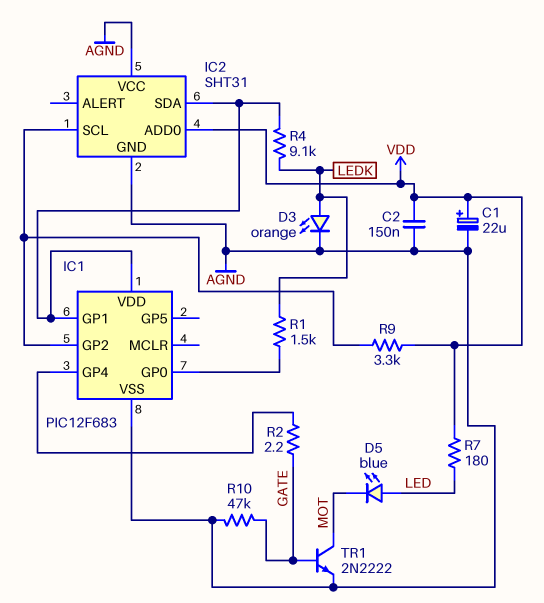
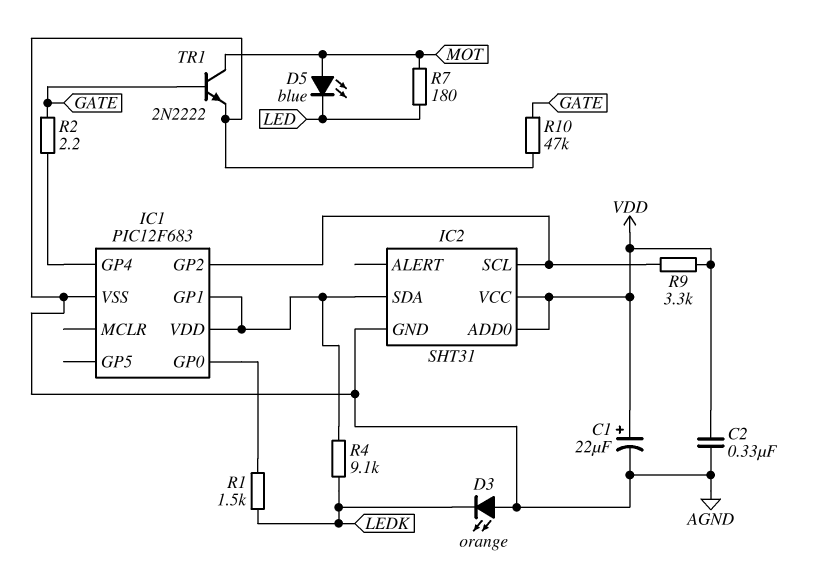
C2: 150nF (AGND, VDD) -> 330nF (AGND, VDD)
D3: LED orange (A LEDK, K AGND) -> LED orange (A AGND, K LEDK)
D5: LED blue (A LED, K MOT) -> LED blue (A MOT, K LED)
IC2 pin VCC: AGND -> VDD
R7: 180 (LED, VDD) -> 180 (LED, MOT)

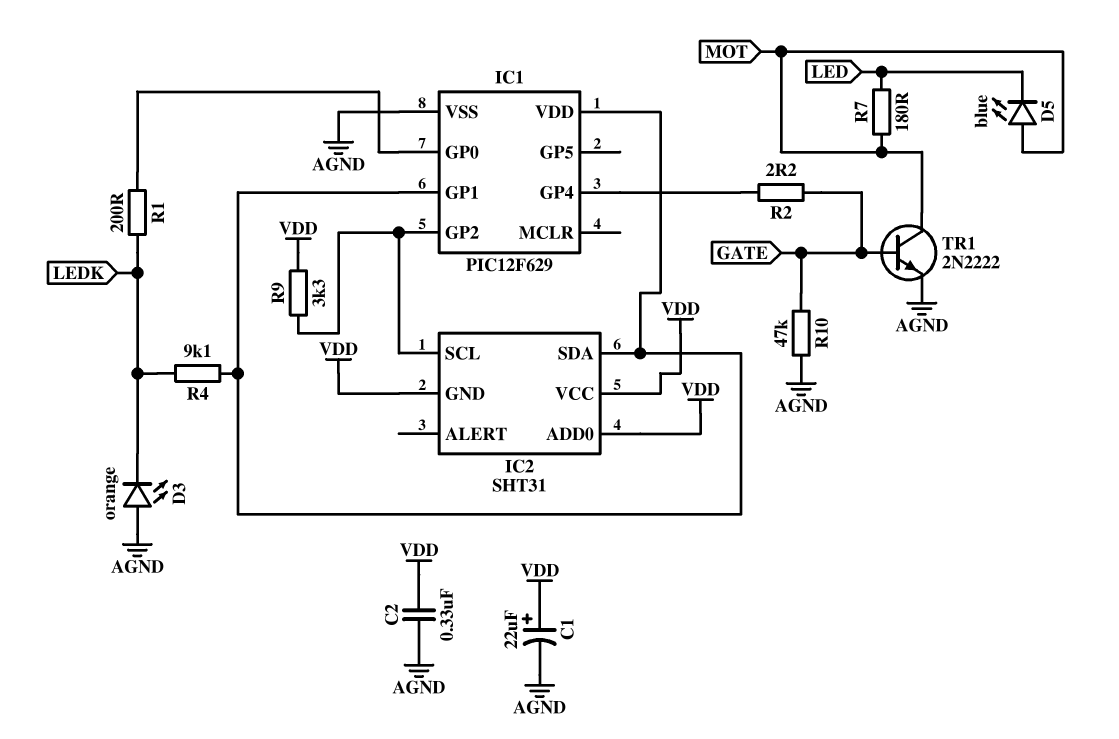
IC1: PIC12F683 -> PIC12F629
IC2 pin GND: AGND -> VDD
R1: 1.5k (IC1/GP0, LEDK) -> 200 (IC1/GP0, LEDK)

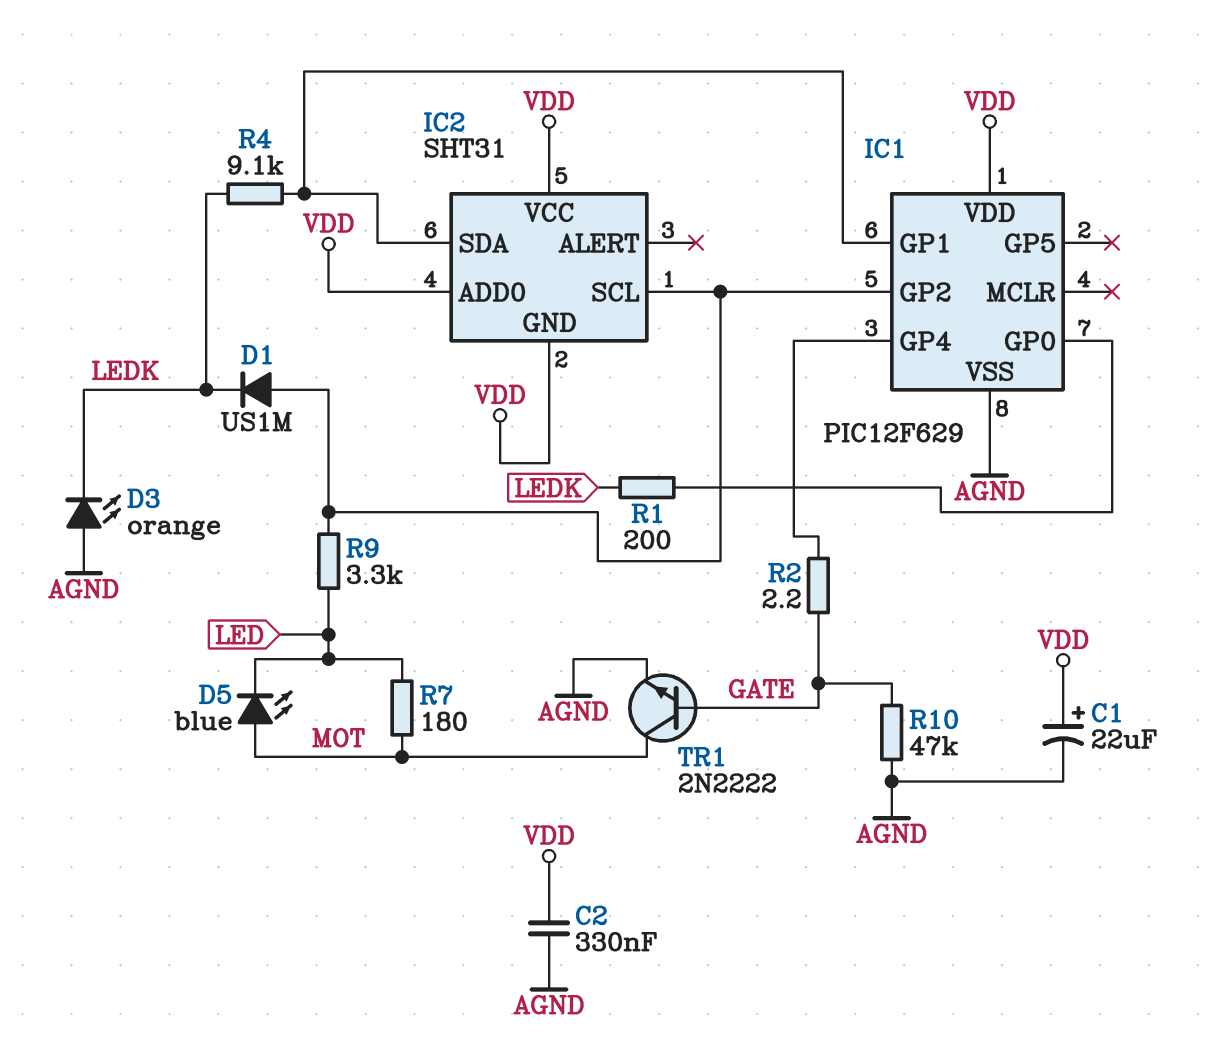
D1: none -> diode US1M (A IC1/GP2, K LEDK)
IC1 pin VDD: IC1/GP1 -> VDD
R9: 3.3k (IC1/GP2, VDD) -> 3.3k (IC1/GP2, LED)

